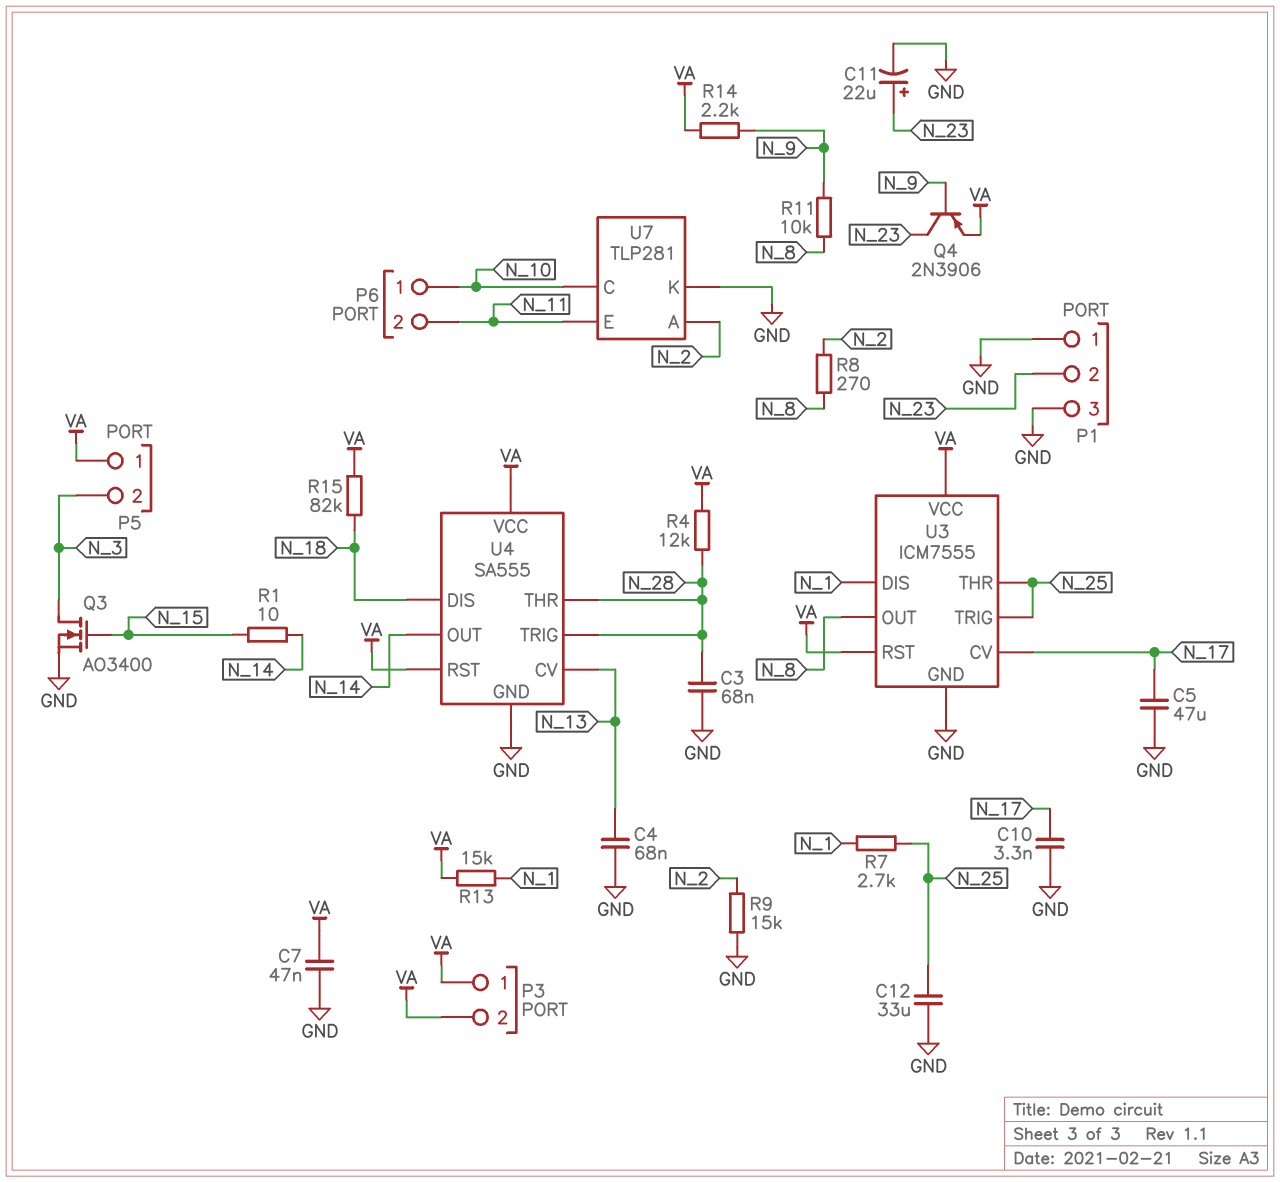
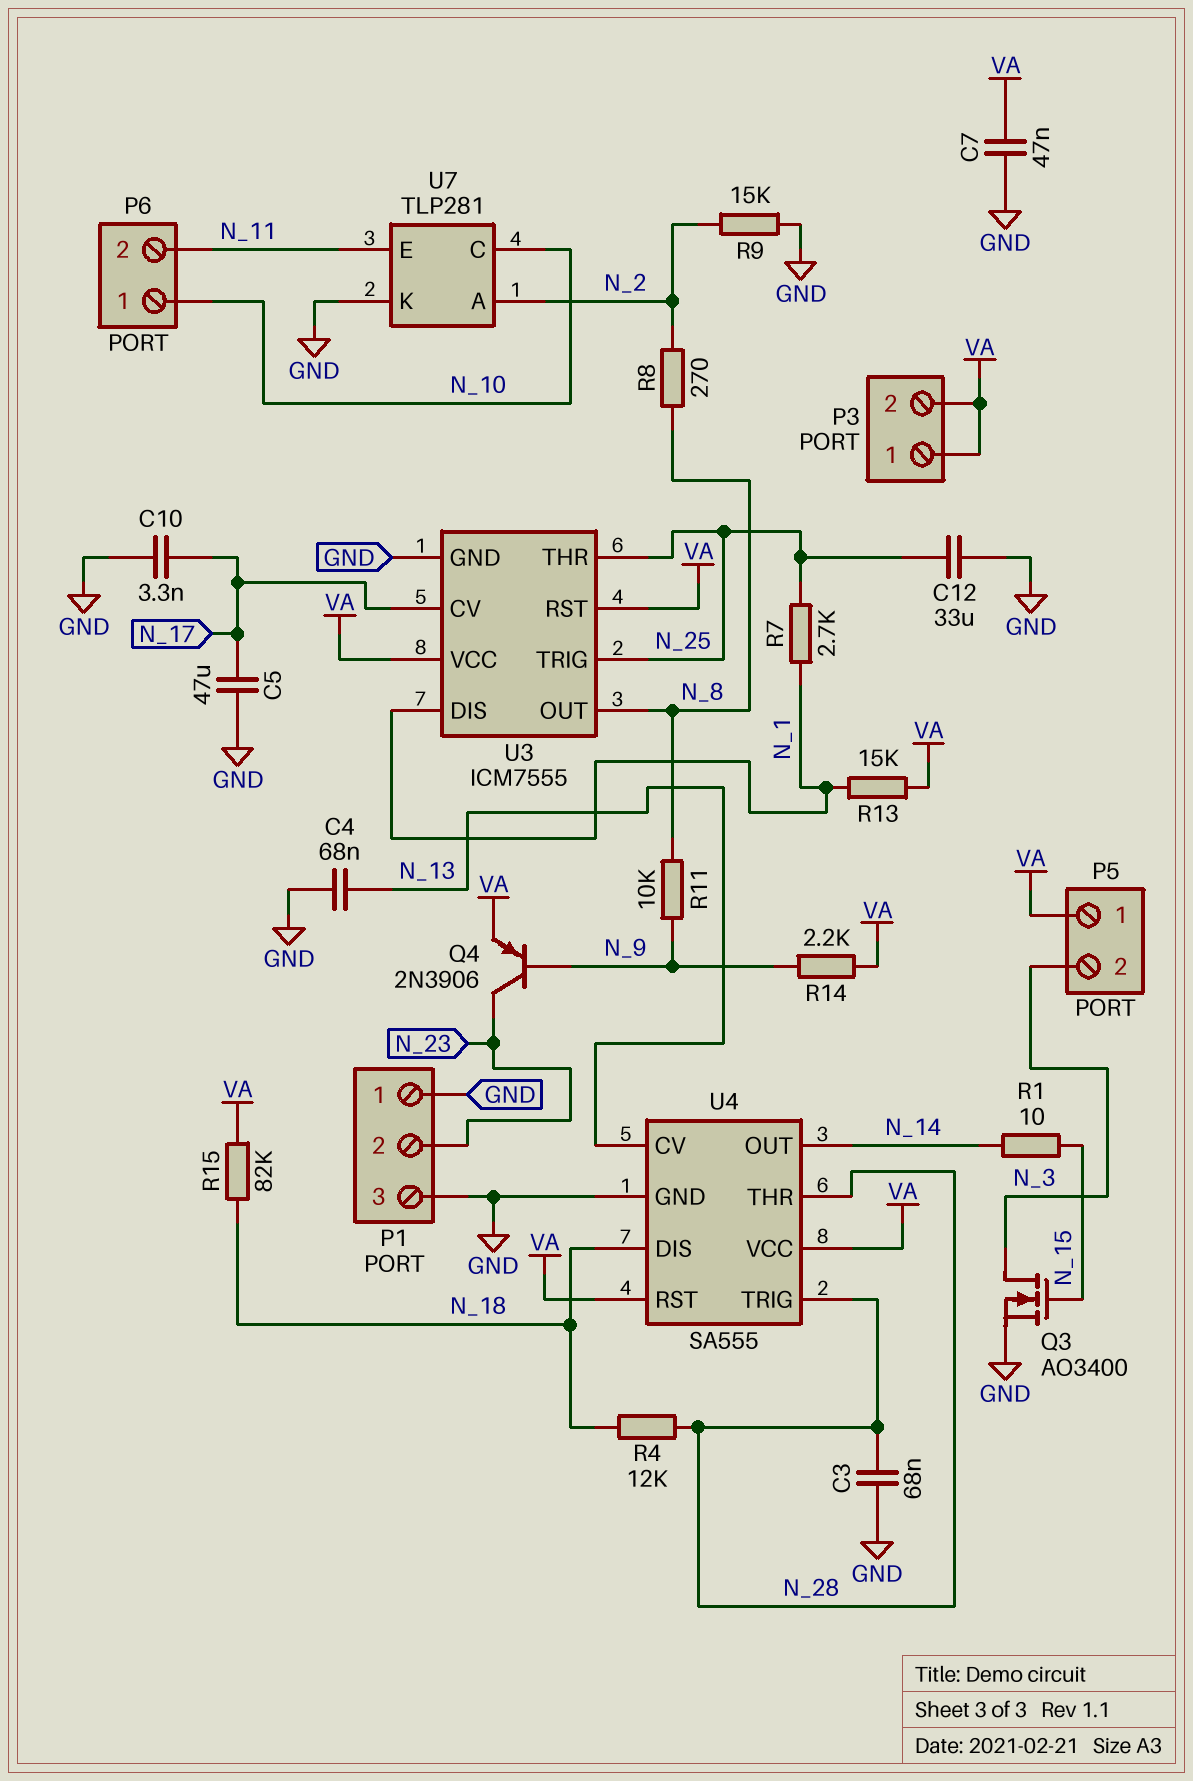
C11: 22uF (plus N_23, minus GND) -> none
R4: 12k (N_28, VA) -> 12k (N_18, N_28)

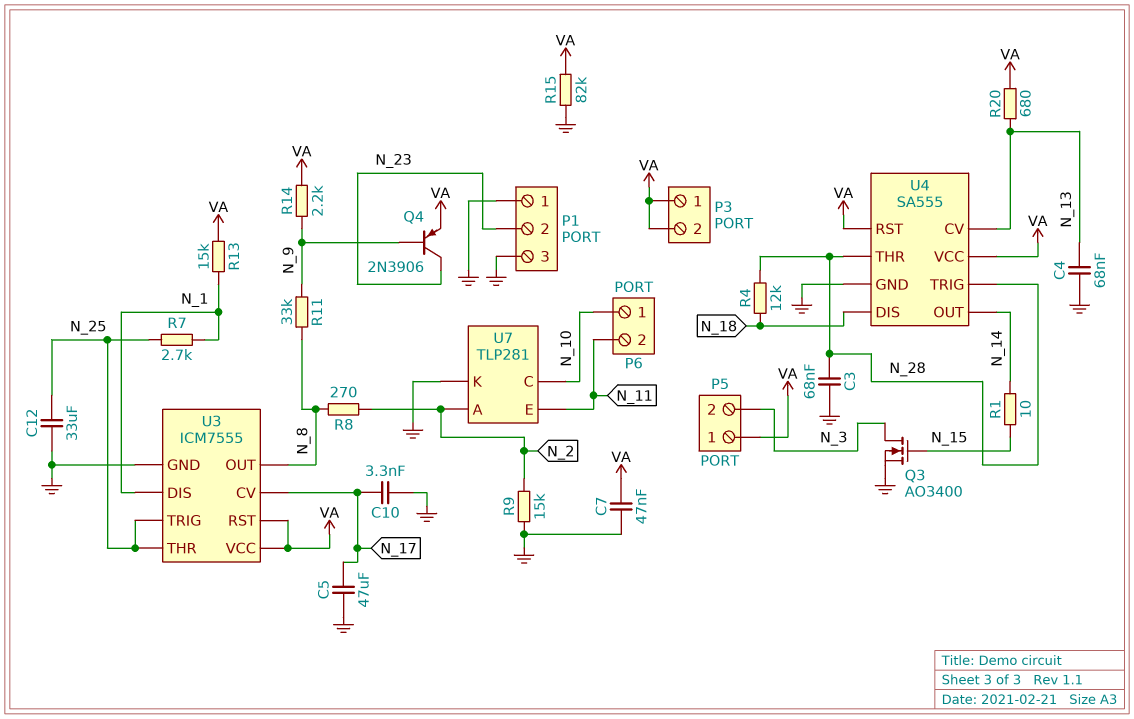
R11: 10k (N_8, N_9) -> 33k (N_8, N_9)
R15: 82k (N_18, VA) -> 82k (GND, VA)
R20: none -> 680 (N_13, VA)

